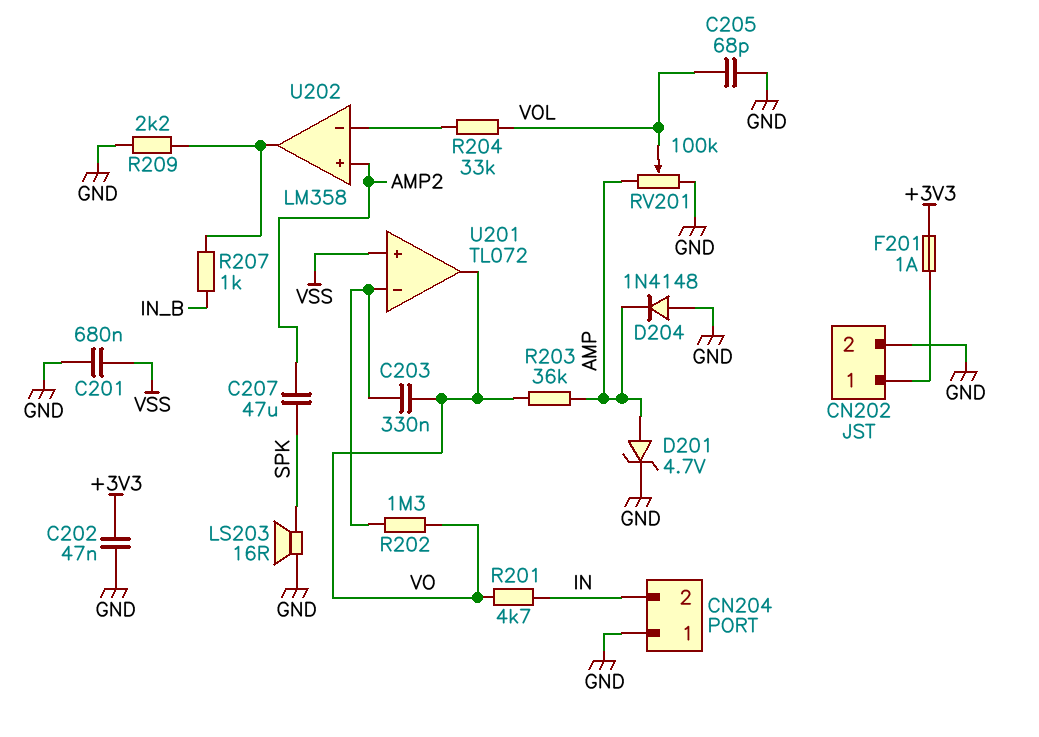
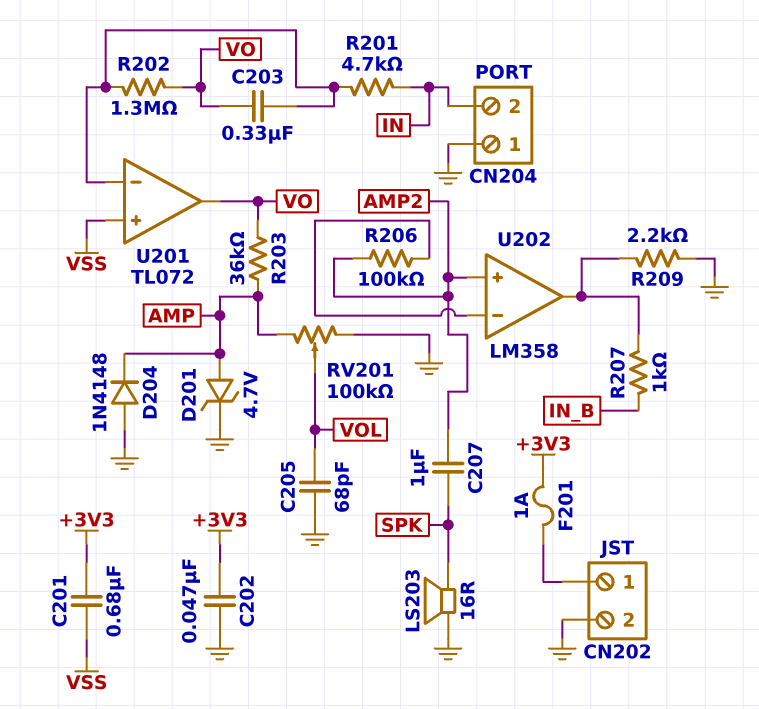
C201: 680nF (GND, VSS) -> 680nF (+3V3, VSS)
C207: 47uF (AMP2, SPK) -> 1uF (AMP2, SPK)
R201: 4.7k (IN, VO) -> 4.7k (IN, U201/in-)
R204: 33k (U202/in-, VOL) -> none
R206: none -> 100k (AMP2, U202/in-)

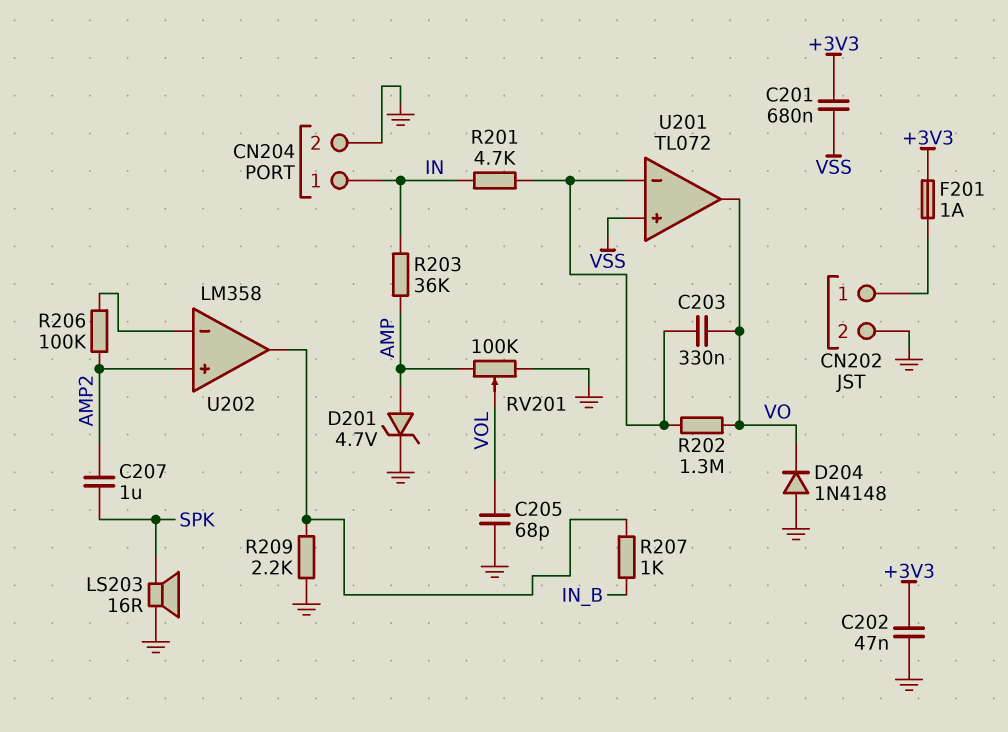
CN204 pin 1: GND -> IN
CN204 pin 2: IN -> GND
D204: diode 1N4148 (A GND, K AMP) -> diode 1N4148 (A GND, K VO)
R203: 36k (AMP, VO) -> 36k (AMP, IN)

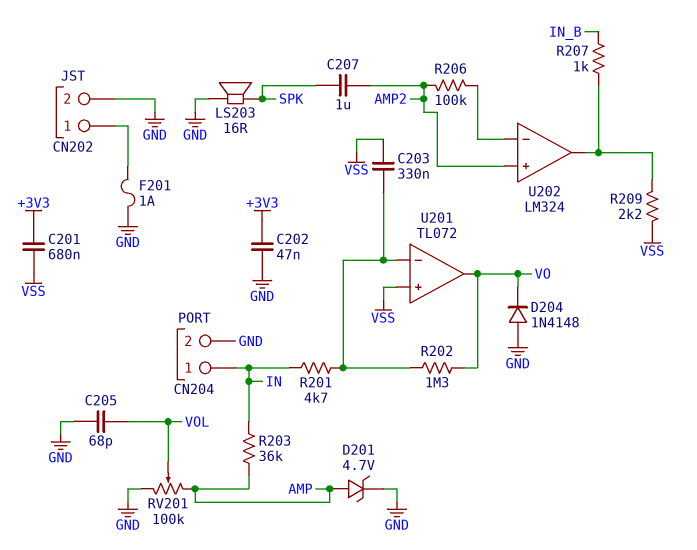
C203: 330nF (U201/in-, VO) -> 330nF (U201/in-, VSS)
F201: 1A (+3V3, CN202/1) -> 1A (CN202/1, GND)
R209: 2.2k (GND, U202/out) -> 2.2k (U202/out, VSS)
U202: LM358 -> LM324

